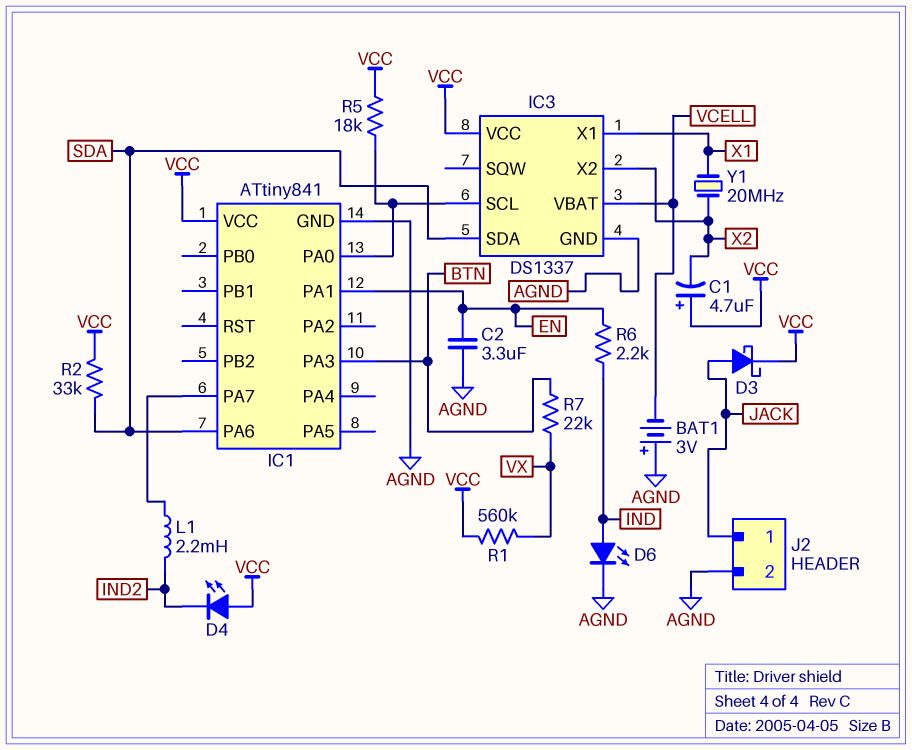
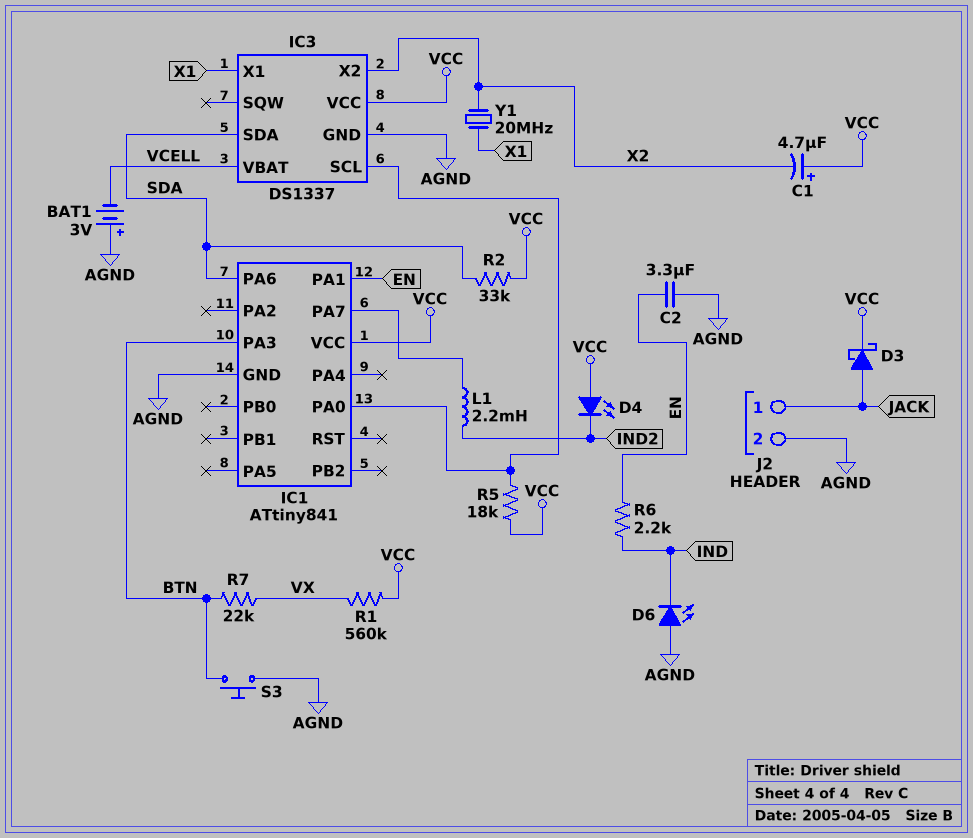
D6: LED (A IND, K AGND) -> LED (A AGND, K IND)
S3: none -> button (AGND, BTN)

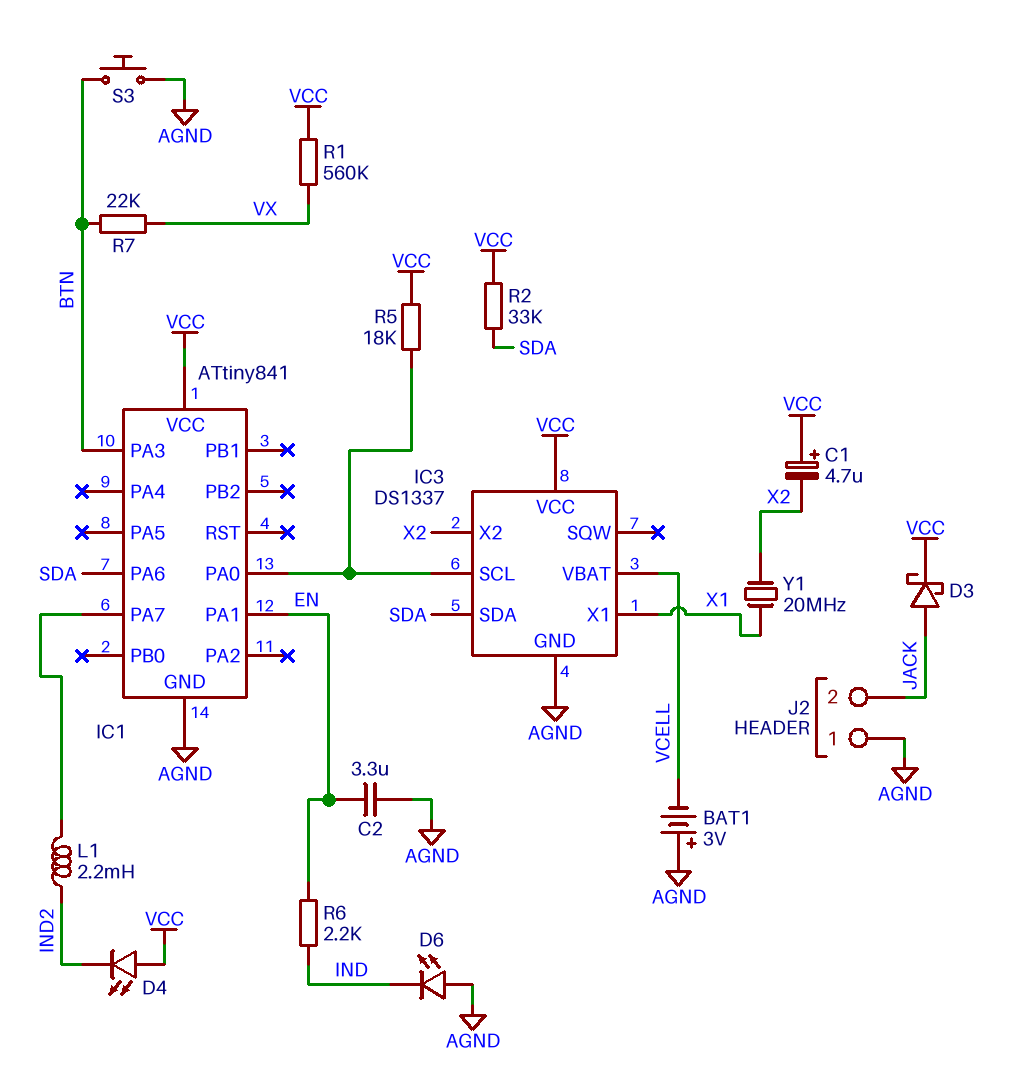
J2 pin 1: JACK -> AGND
J2 pin 2: AGND -> JACK

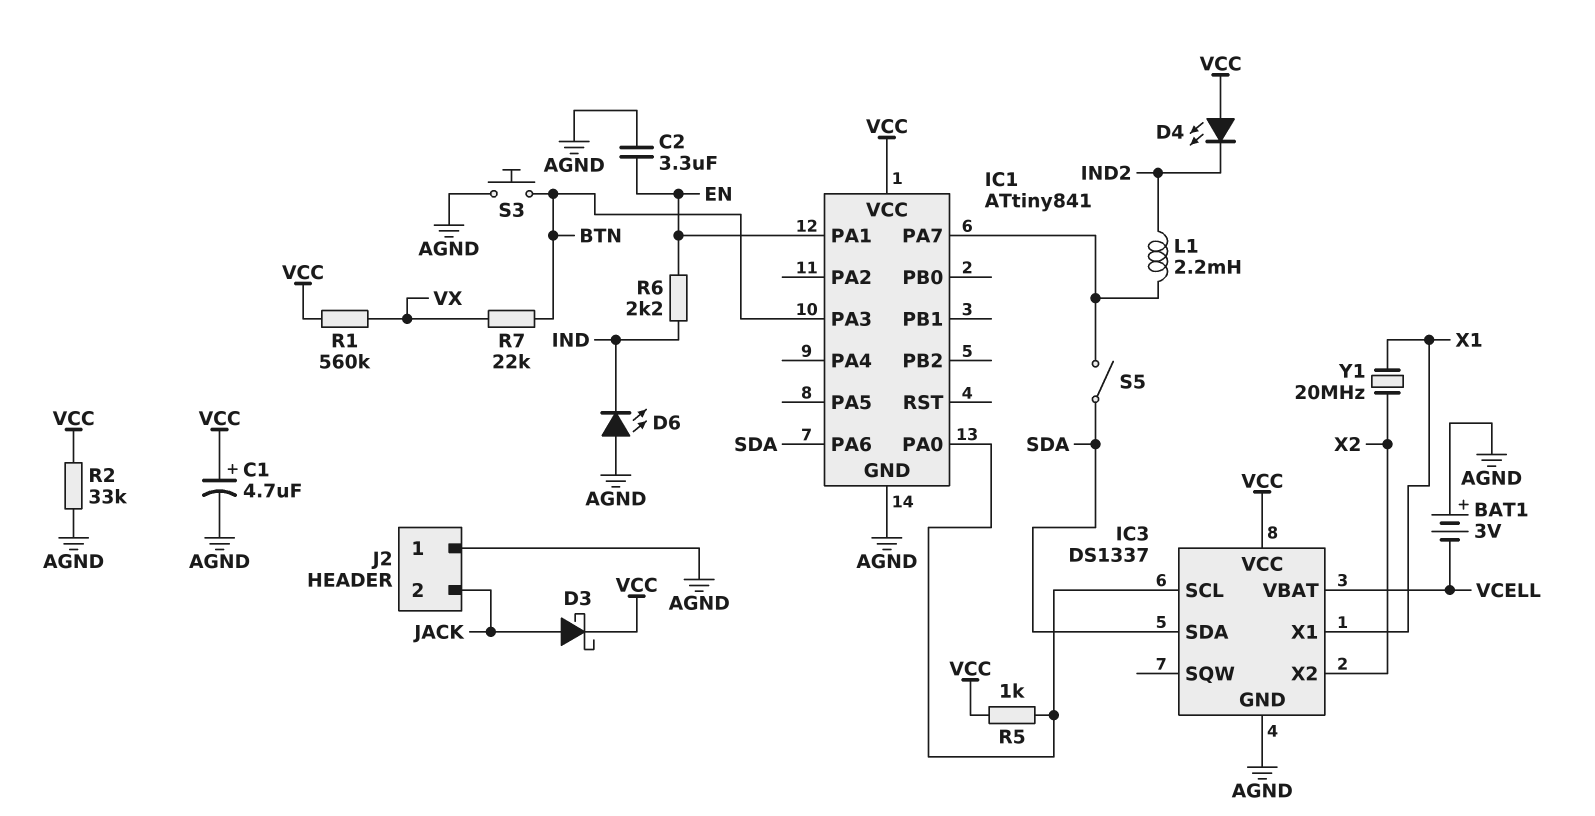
C1: 4.7uF (plus VCC, minus X2) -> 4.7uF (plus VCC, minus AGND)
R2: 33k (SDA, VCC) -> 33k (AGND, VCC)
R5: 18k (IC1/PA0, VCC) -> 1k (IC1/PA0, VCC)
S5: none -> switch (IC1/PA7, SDA)

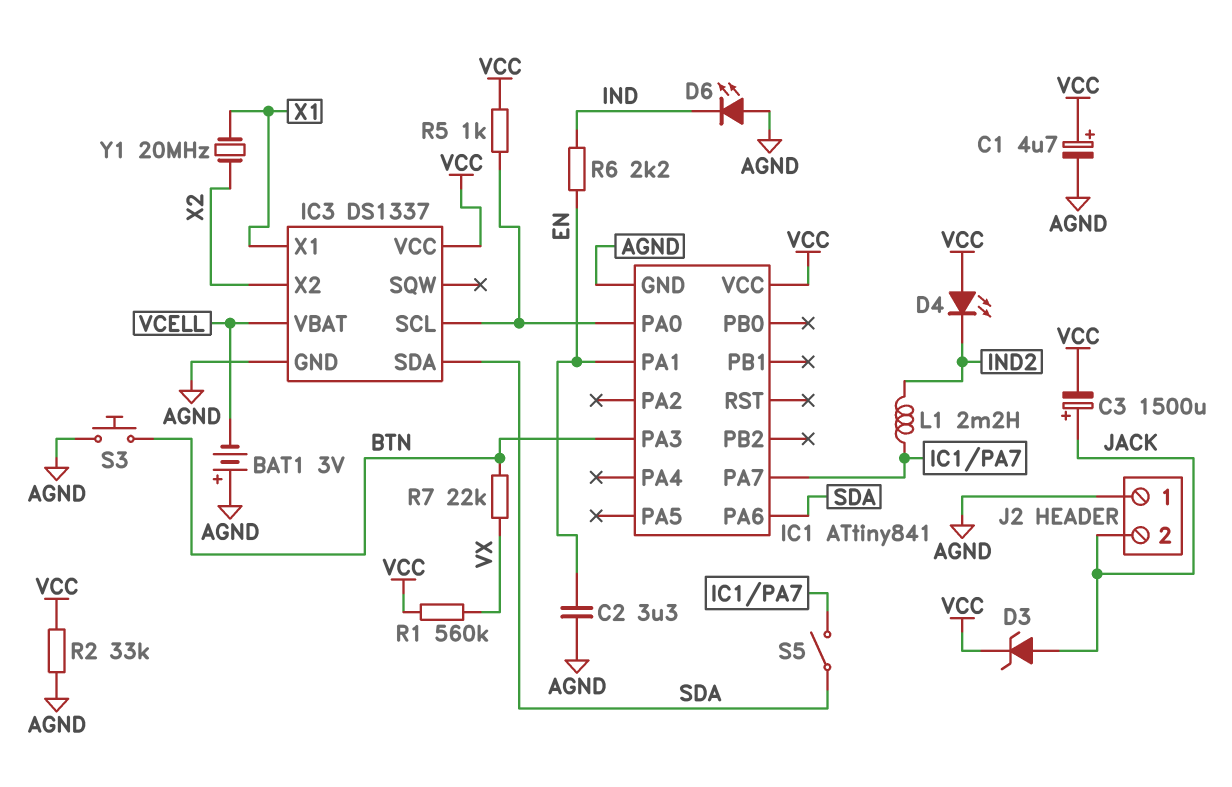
C3: none -> 1500uF (plus JACK, minus VCC)
D3: schottky (A JACK, K VCC) -> zener (A JACK, K VCC)

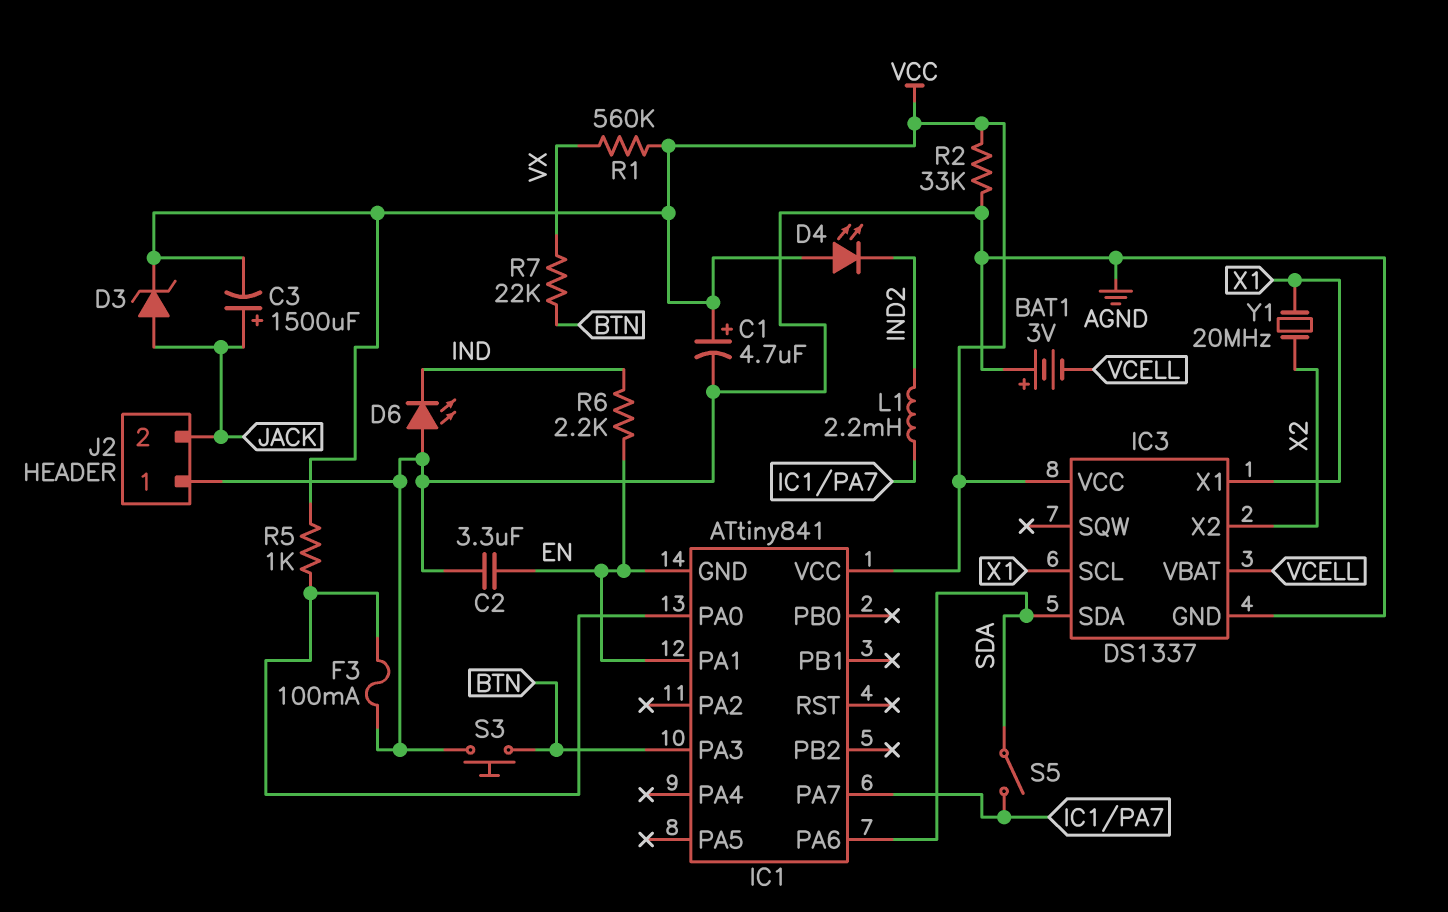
F3: none -> 100mA (AGND, IC1/PA0)
IC1 pin GND: AGND -> EN
IC3 pin SCL: IC1/PA0 -> X1

